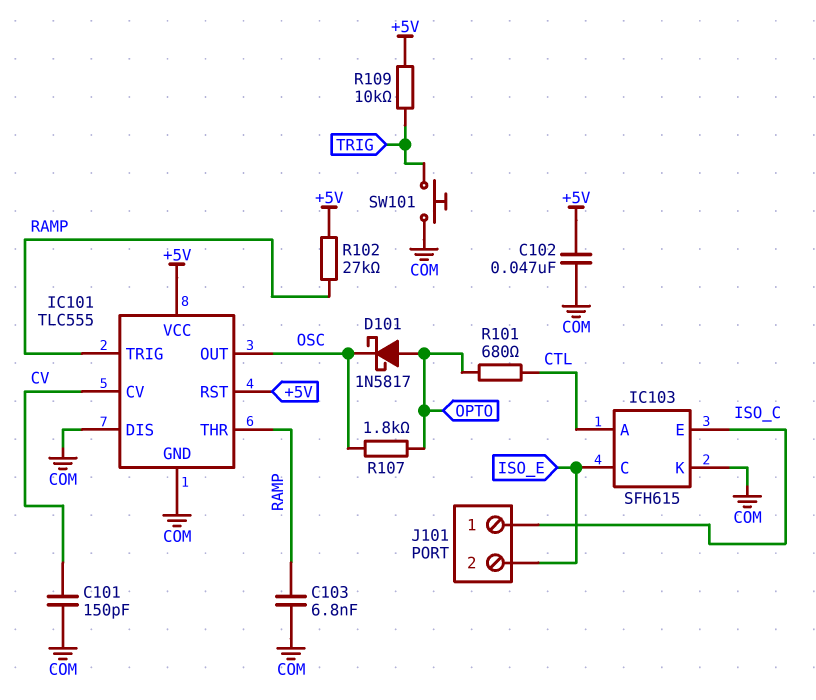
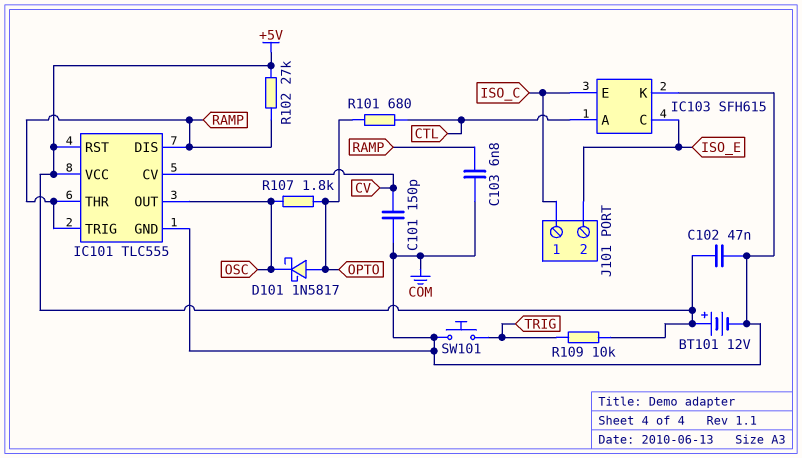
BT101: none -> 12V (plus +5V, minus COM)
IC101 pin DIS: COM -> RAMP

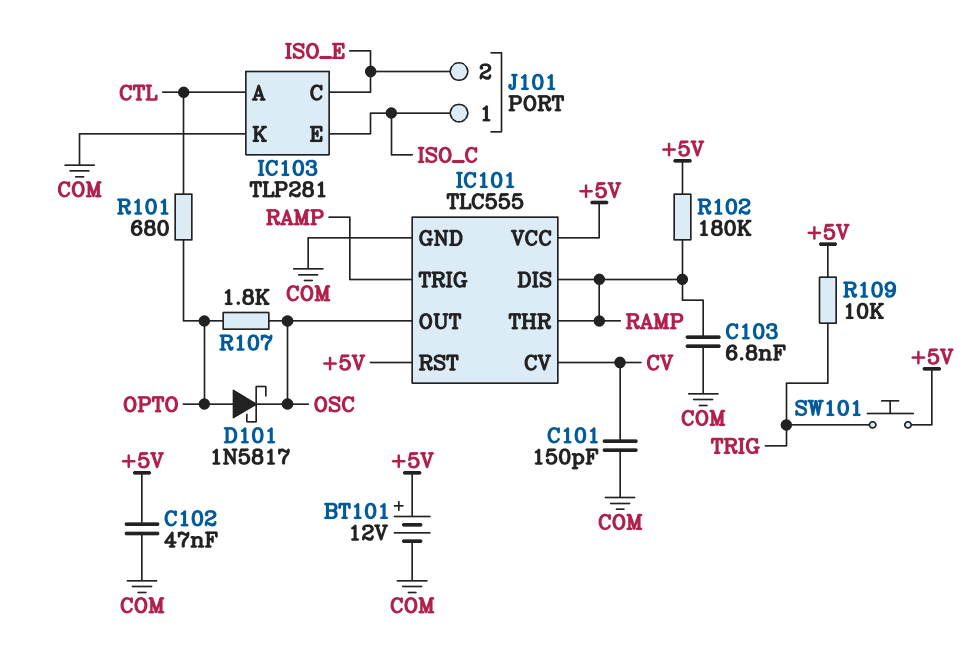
IC103: SFH615 -> TLP281
R102: 27k (+5V, RAMP) -> 180k (+5V, RAMP)
SW101: button (COM, TRIG) -> button (+5V, TRIG)

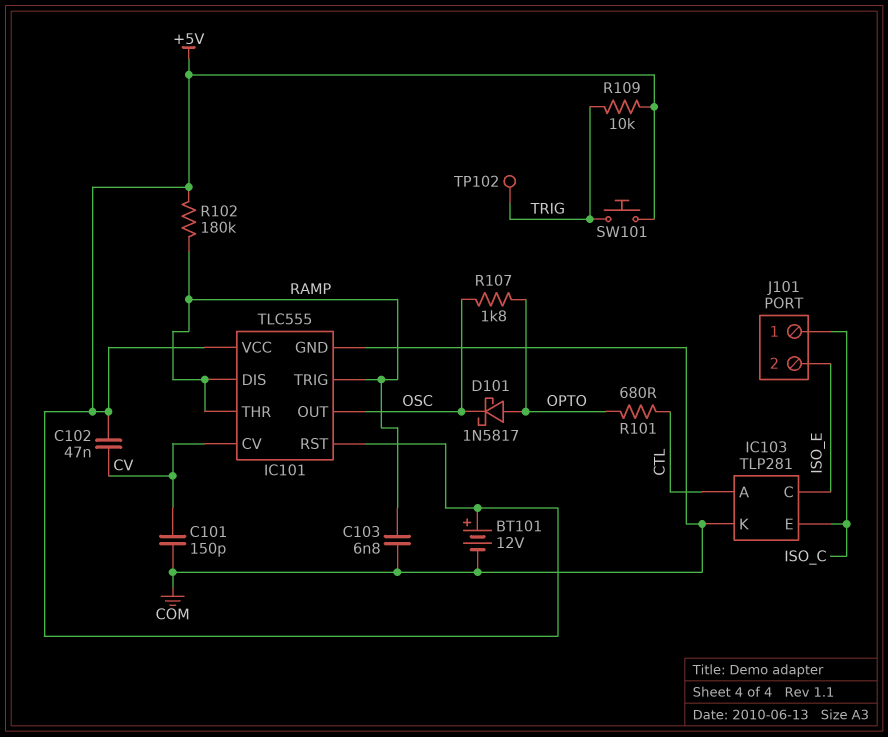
C102: 47nF (+5V, COM) -> 47nF (+5V, CV)
TP102: none -> test point (TRIG)

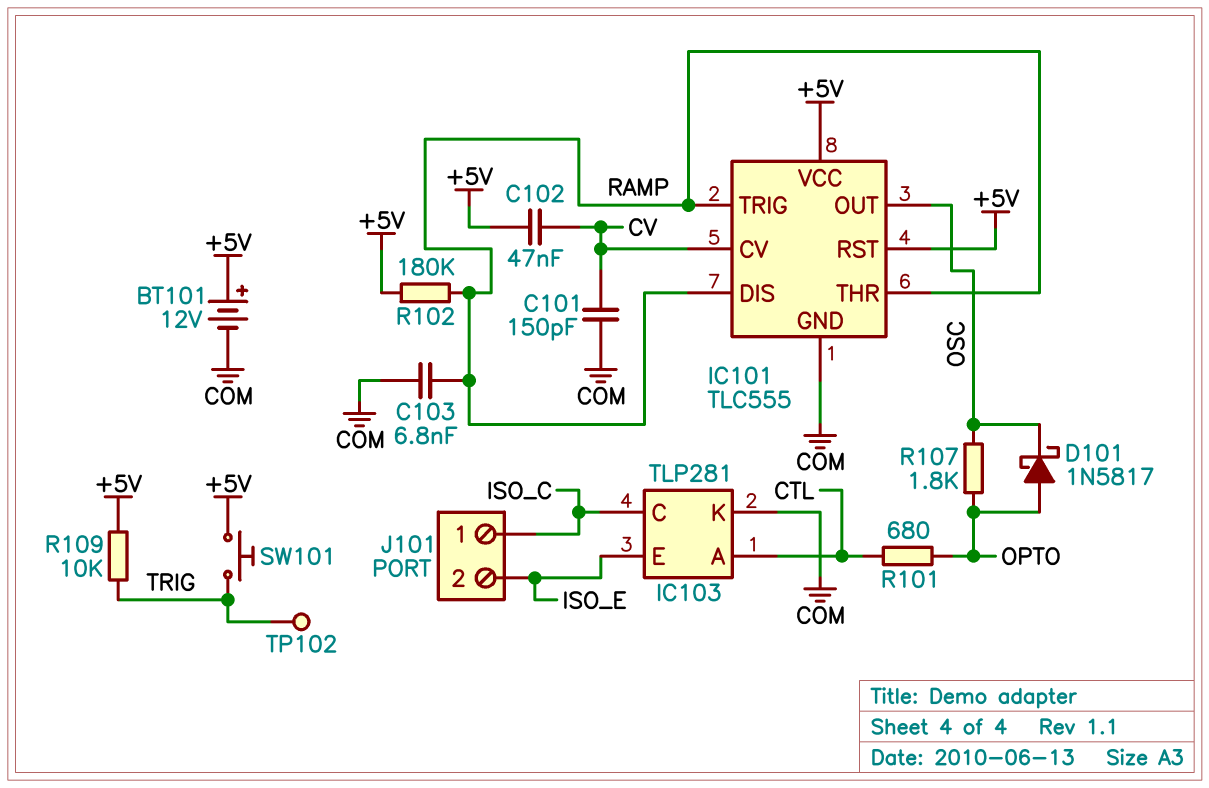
IC103 pin C: ISO_E -> ISO_C
IC103 pin E: ISO_C -> ISO_E

